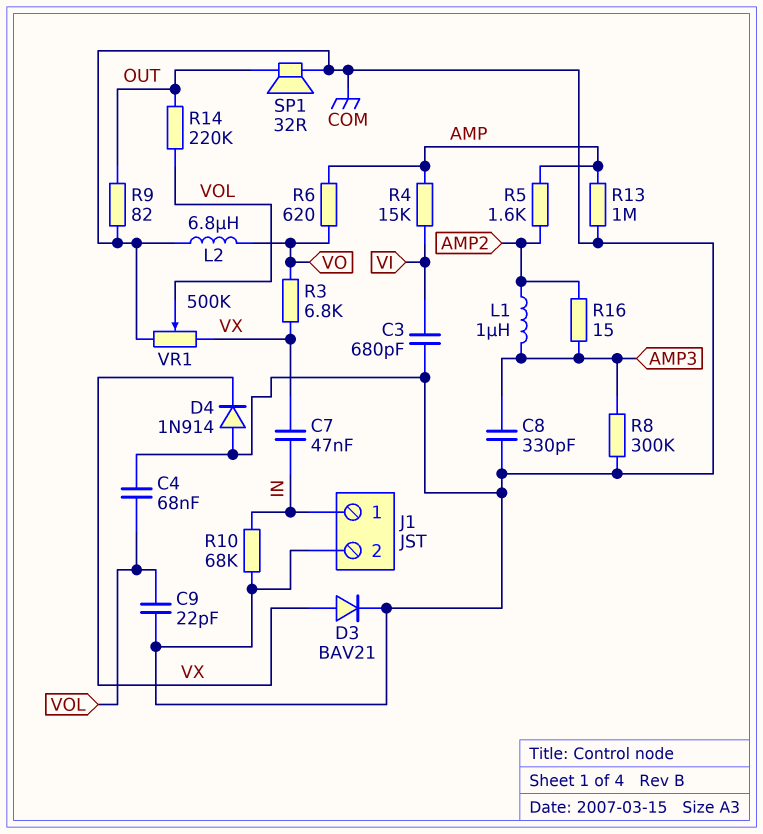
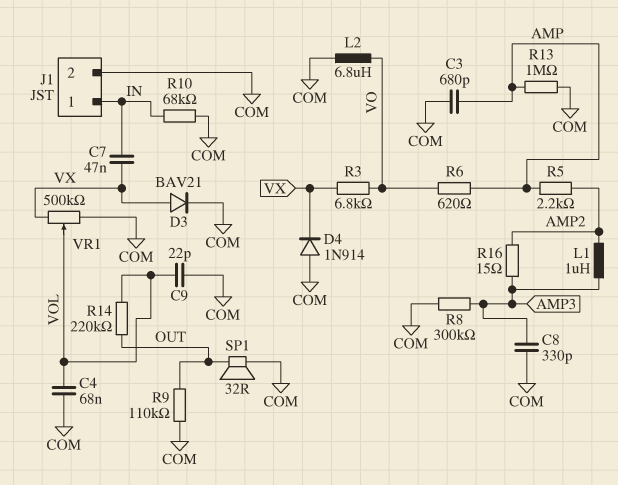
C3: 680pF (COM, VI) -> 680pF (AMP, COM)
R4: 15k (AMP, VI) -> none
R5: 1.6k (AMP, AMP2) -> 2.2k (AMP, AMP2)
R9: 82 (COM, OUT) -> 110k (COM, OUT)

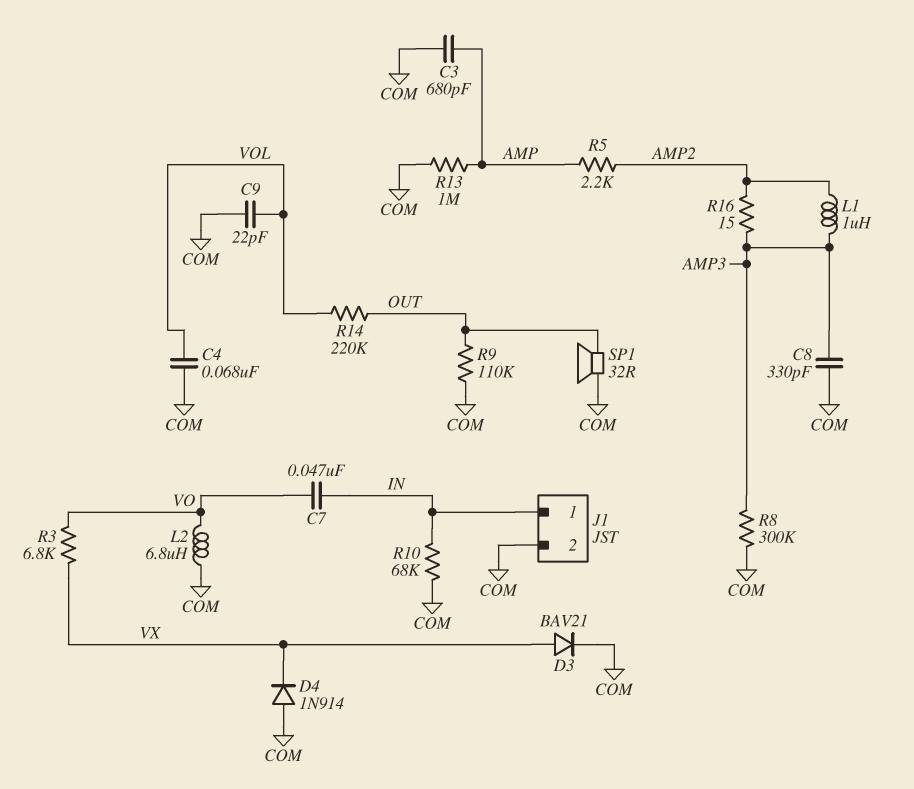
C7: 47nF (IN, VX) -> 47nF (IN, VO)
R6: 620 (AMP, VO) -> none
VR1: 500k (COM, VX, wiper VOL) -> none

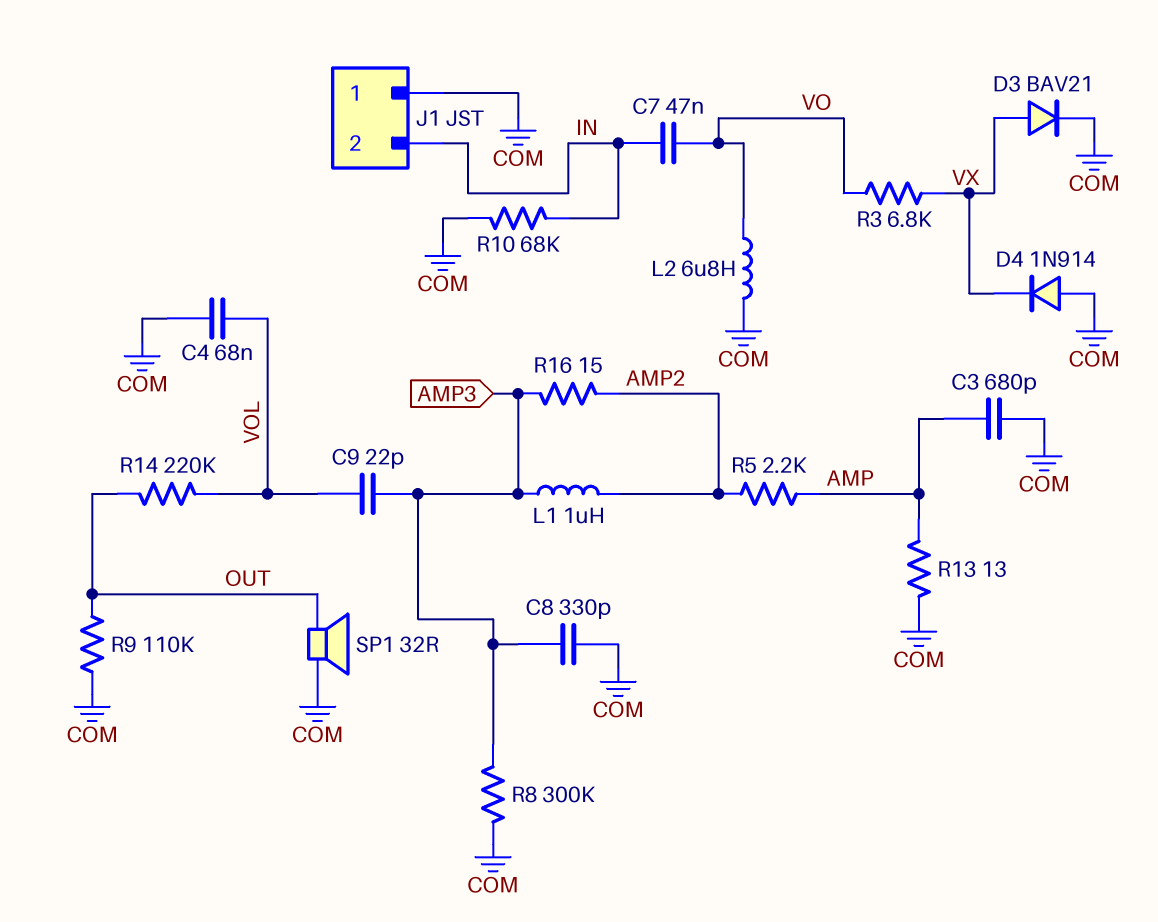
C9: 22pF (COM, VOL) -> 22pF (AMP3, VOL)
J1 pin 1: IN -> COM
J1 pin 2: COM -> IN
R13: 1M (AMP, COM) -> 13 (AMP, COM)

